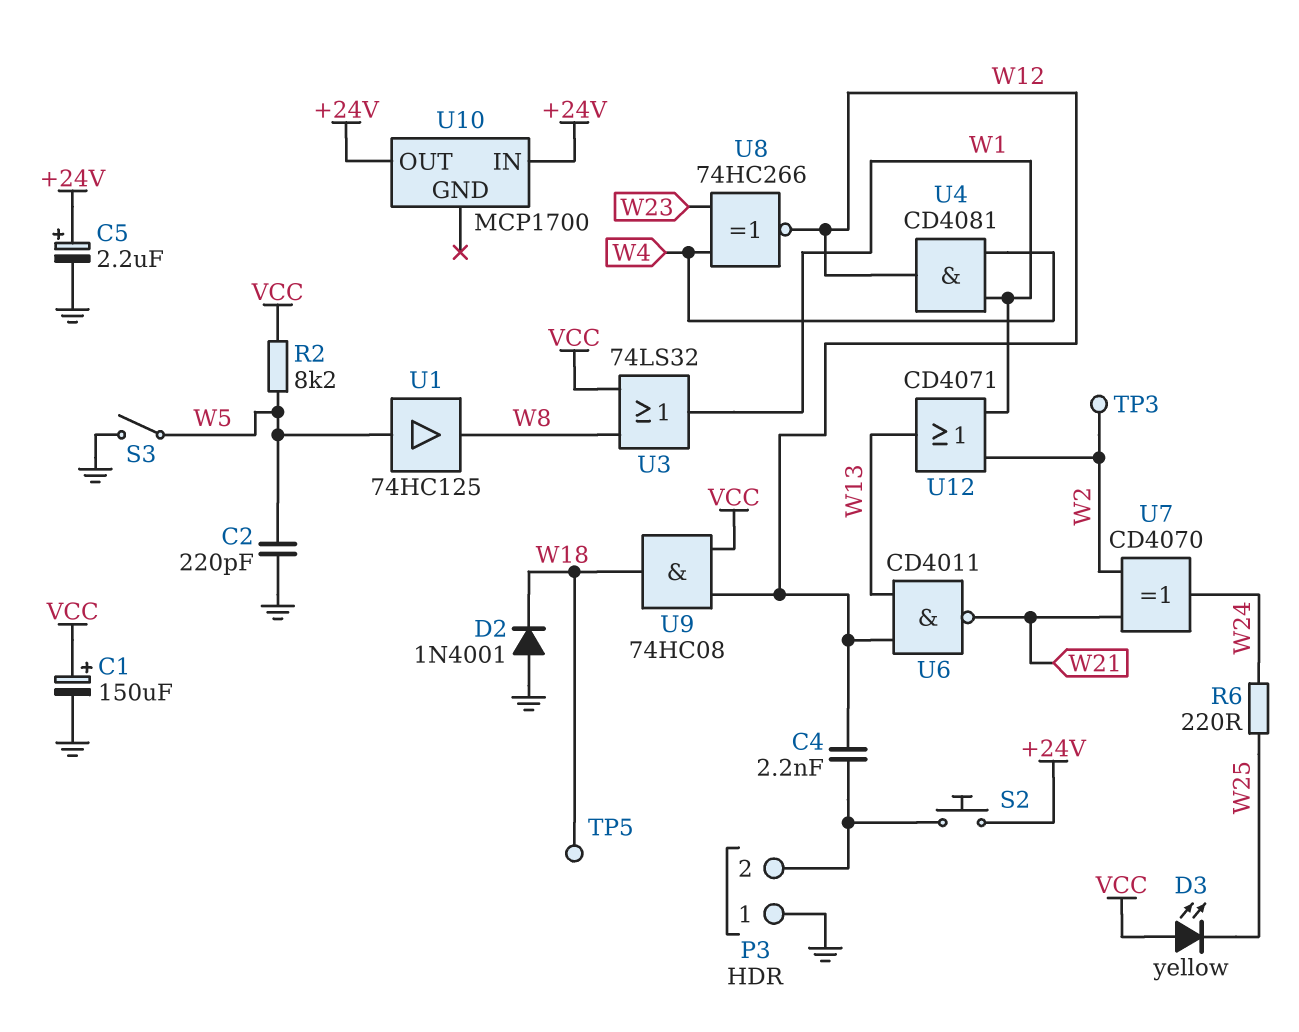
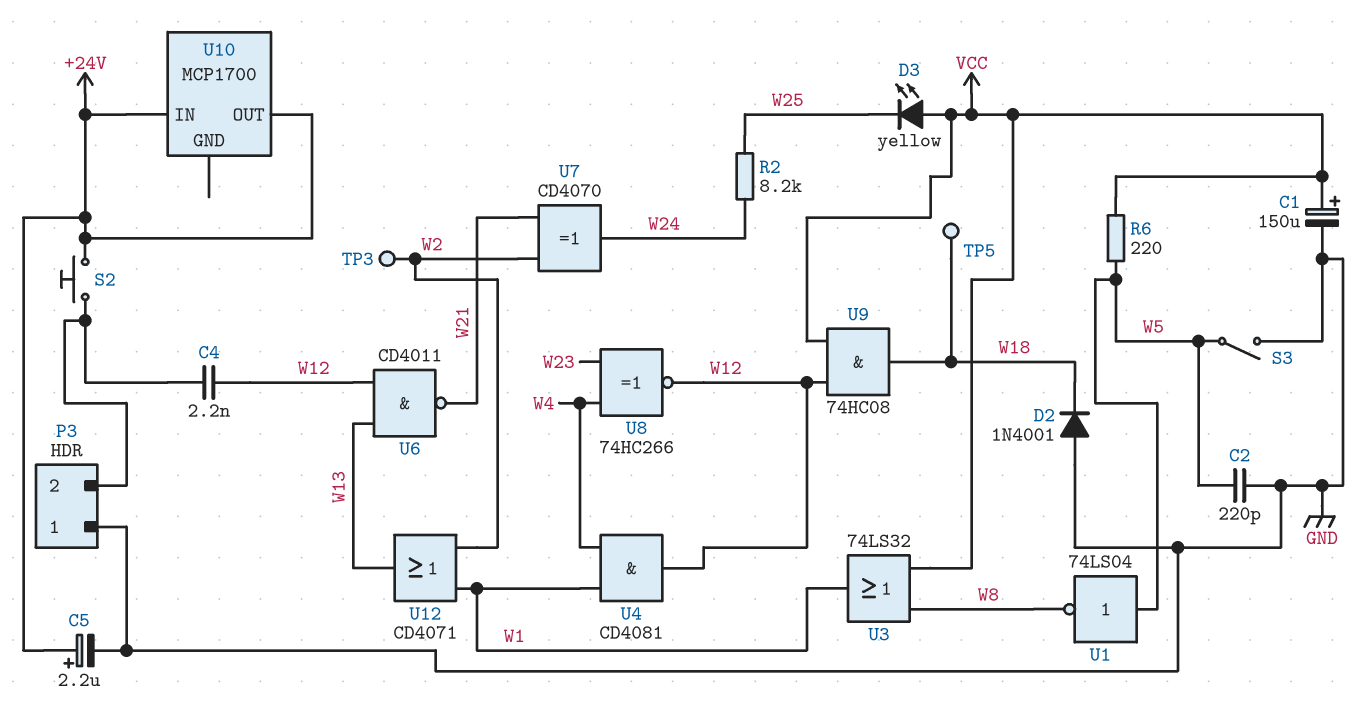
R2: 8.2k (VCC, W5) -> 8.2k (W24, W25)
R6: 220 (W24, W25) -> 220 (VCC, W5)
U1: buffer 74HC125 (in W5, out W8) -> NOT 74LS04 (in W5, out W8)

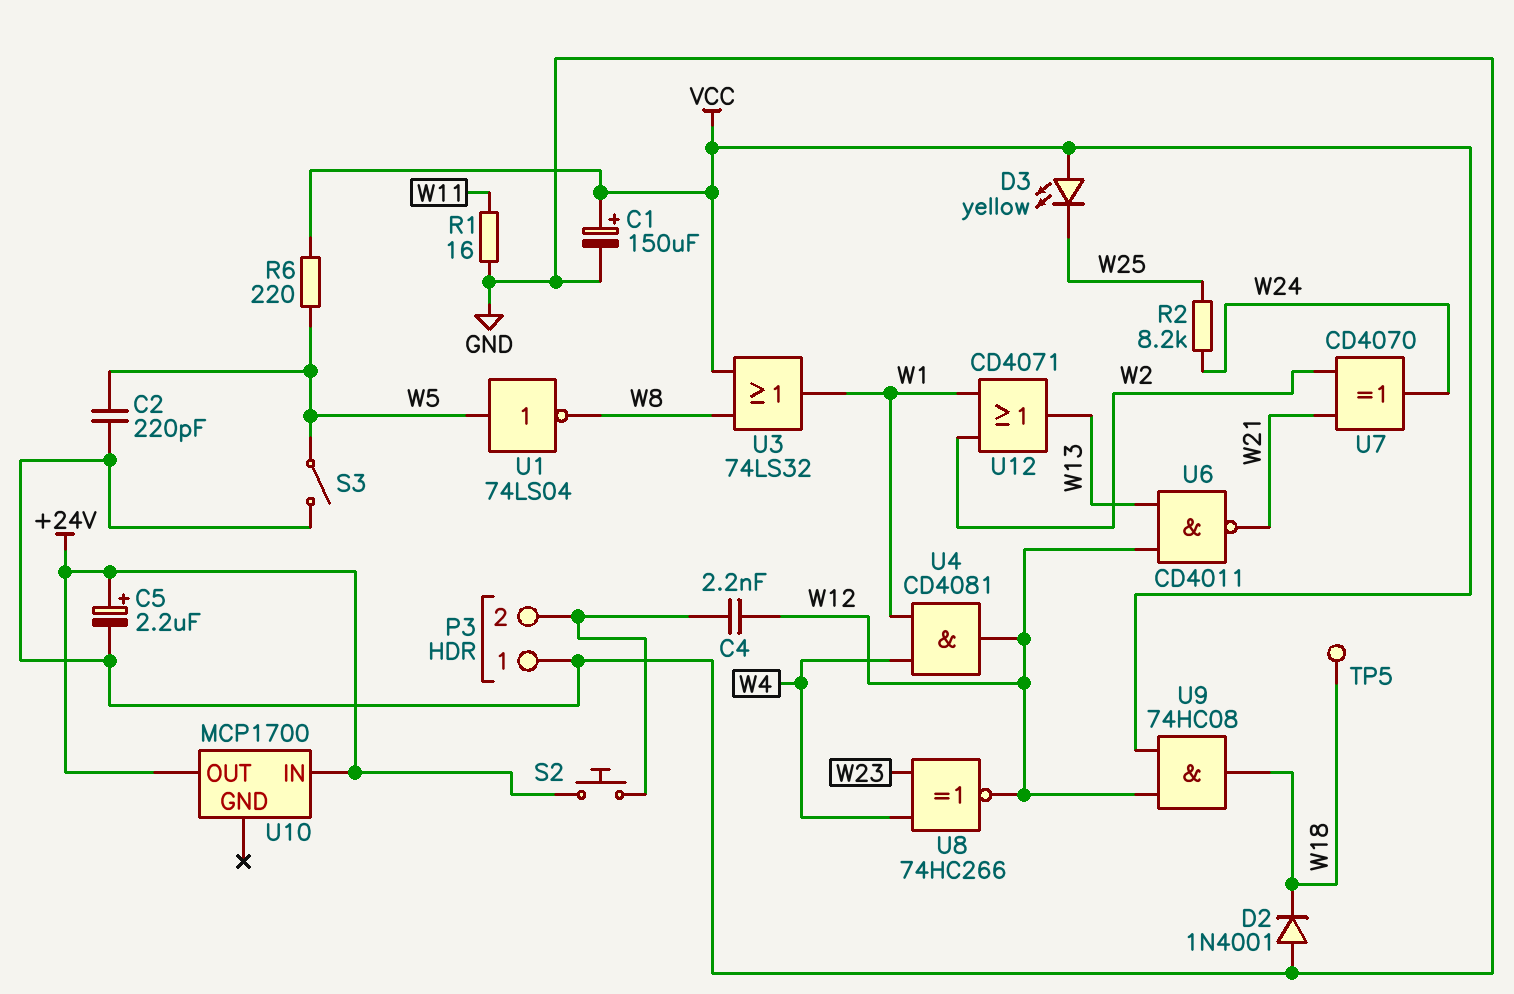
R1: none -> 16 (GND, W11)
TP3: test point (W2) -> none

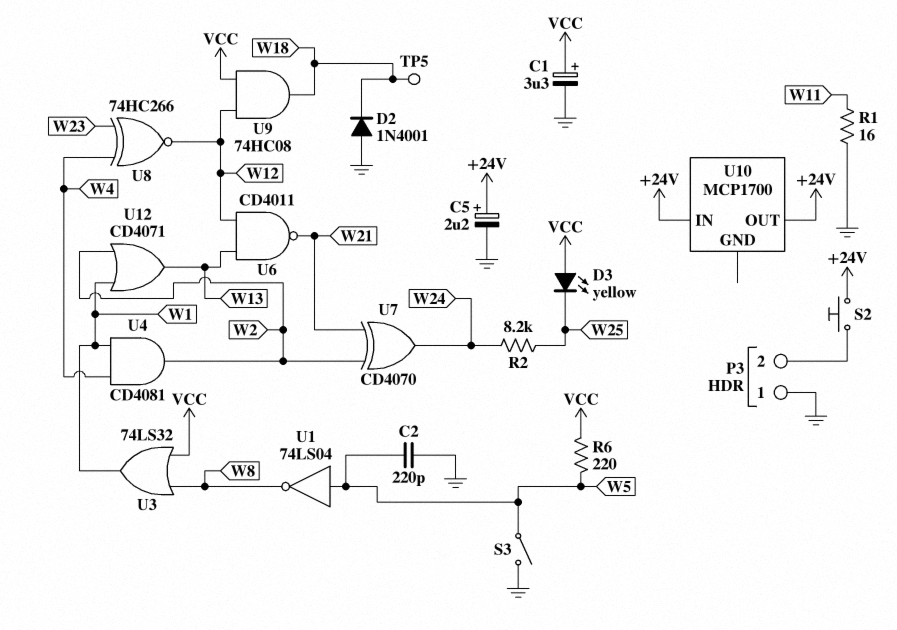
C1: 150uF (plus VCC, minus GND) -> 3.3uF (plus VCC, minus GND)
C4: 2.2nF (P3/2, W12) -> none
U4: AND CD4081 (in W1, in W4, out W12) -> AND CD4081 (in W1, in W4, out W2)

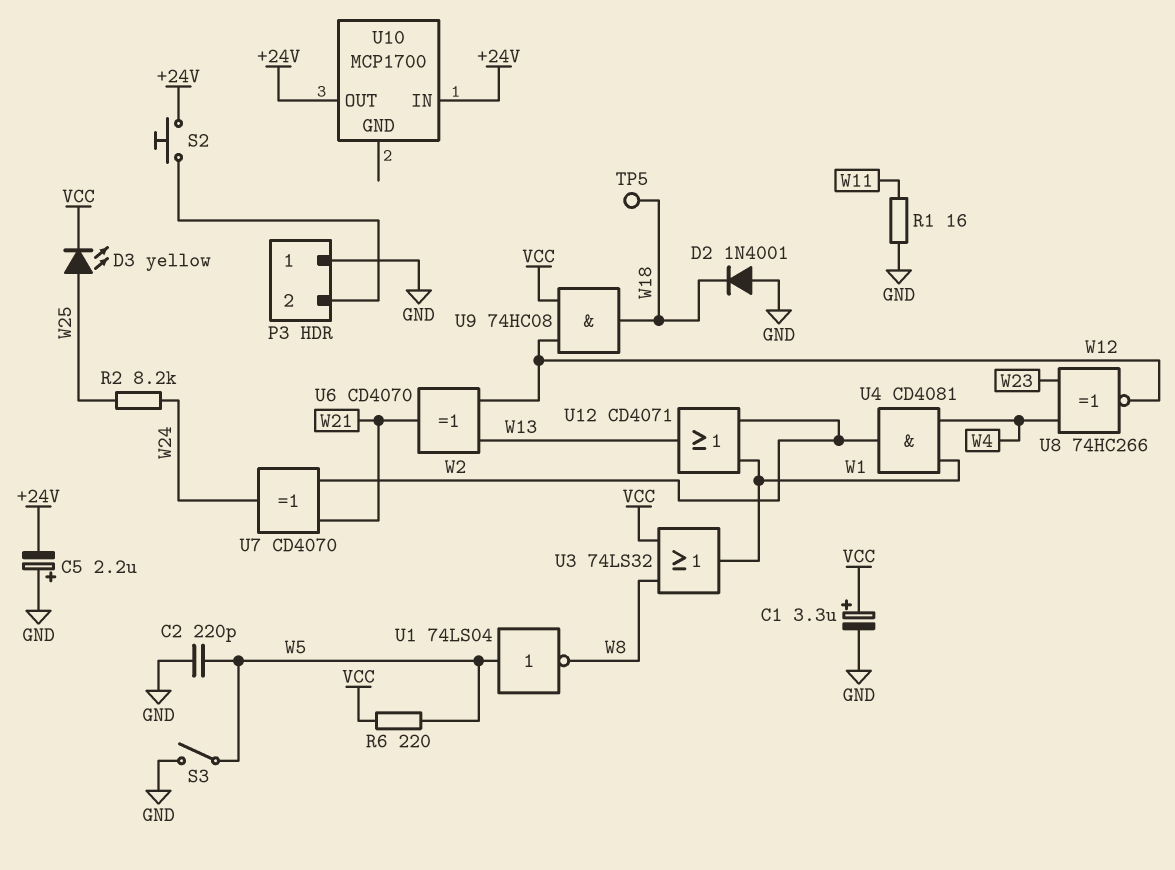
C5: 2.2uF (plus +24V, minus GND) -> 2.2uF (plus GND, minus +24V)
D3: LED yellow (A VCC, K W25) -> LED yellow (A W25, K VCC)
U6: NAND CD4011 (in W12, in W13, out W21) -> XOR CD4070 (in W12, in W13, out W21)

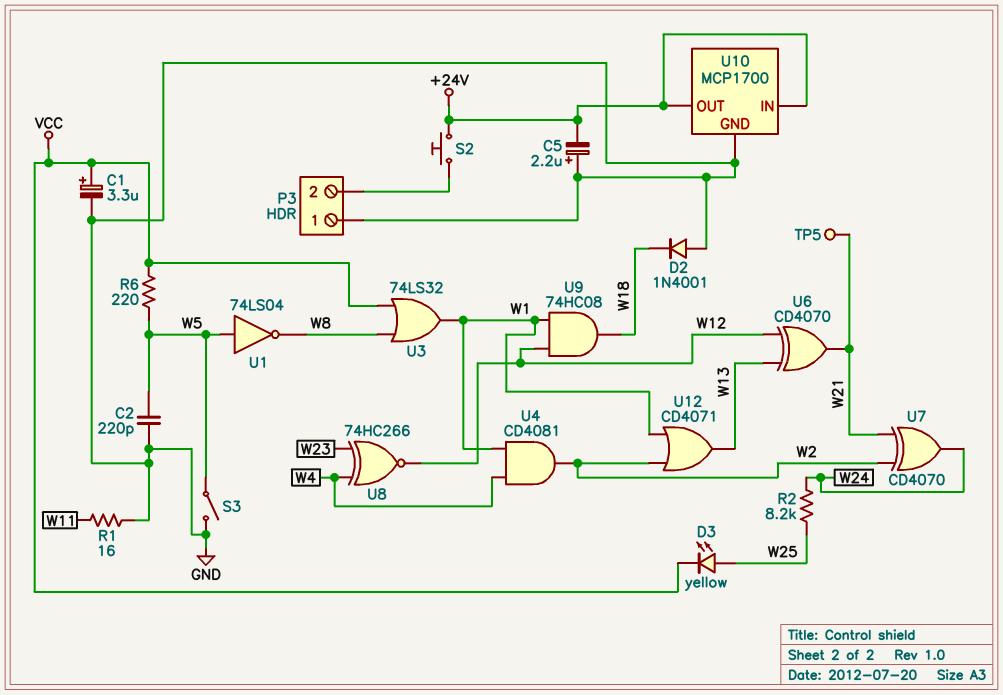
TP5: test point (W18) -> test point (W21)
U9: AND 74HC08 (in VCC, in W12, out W18) -> AND 74HC08 (in W1, in W12, out W18)
U10 pin GND: none -> GND

